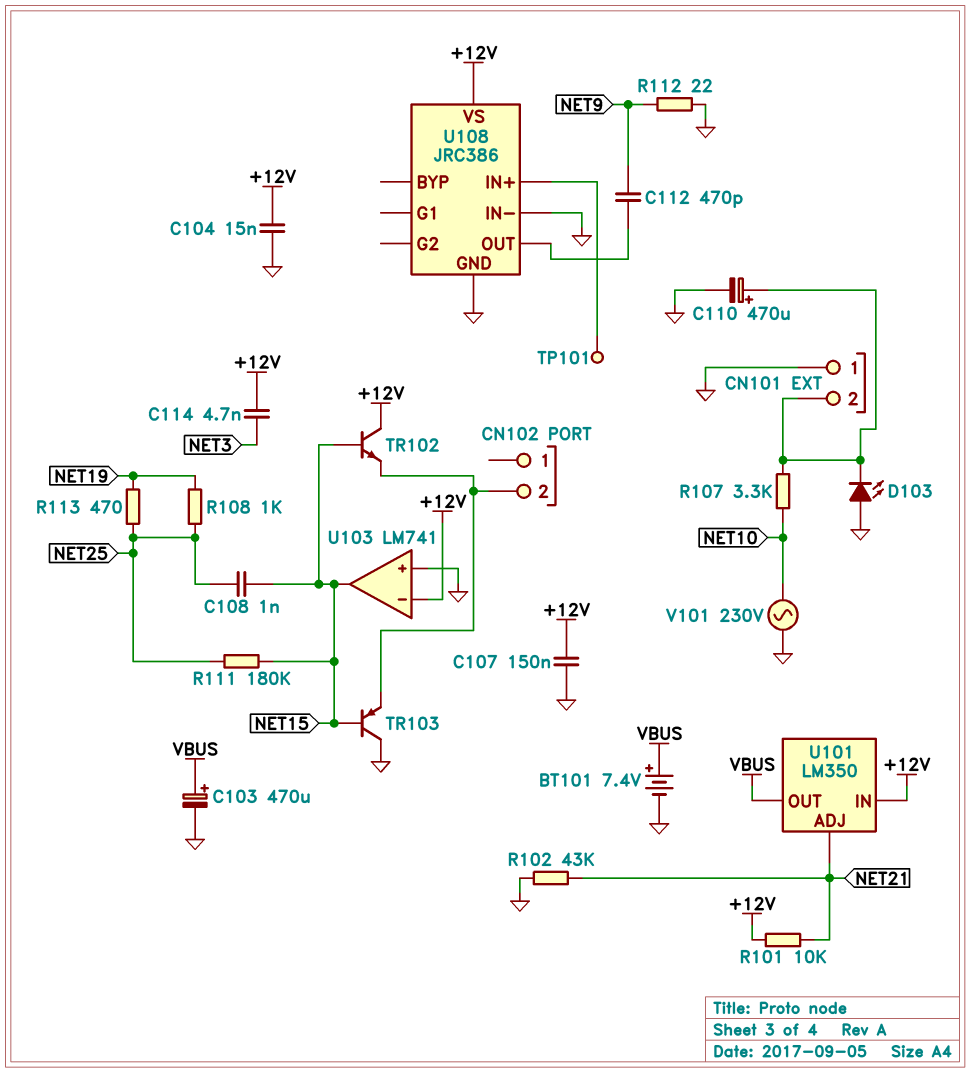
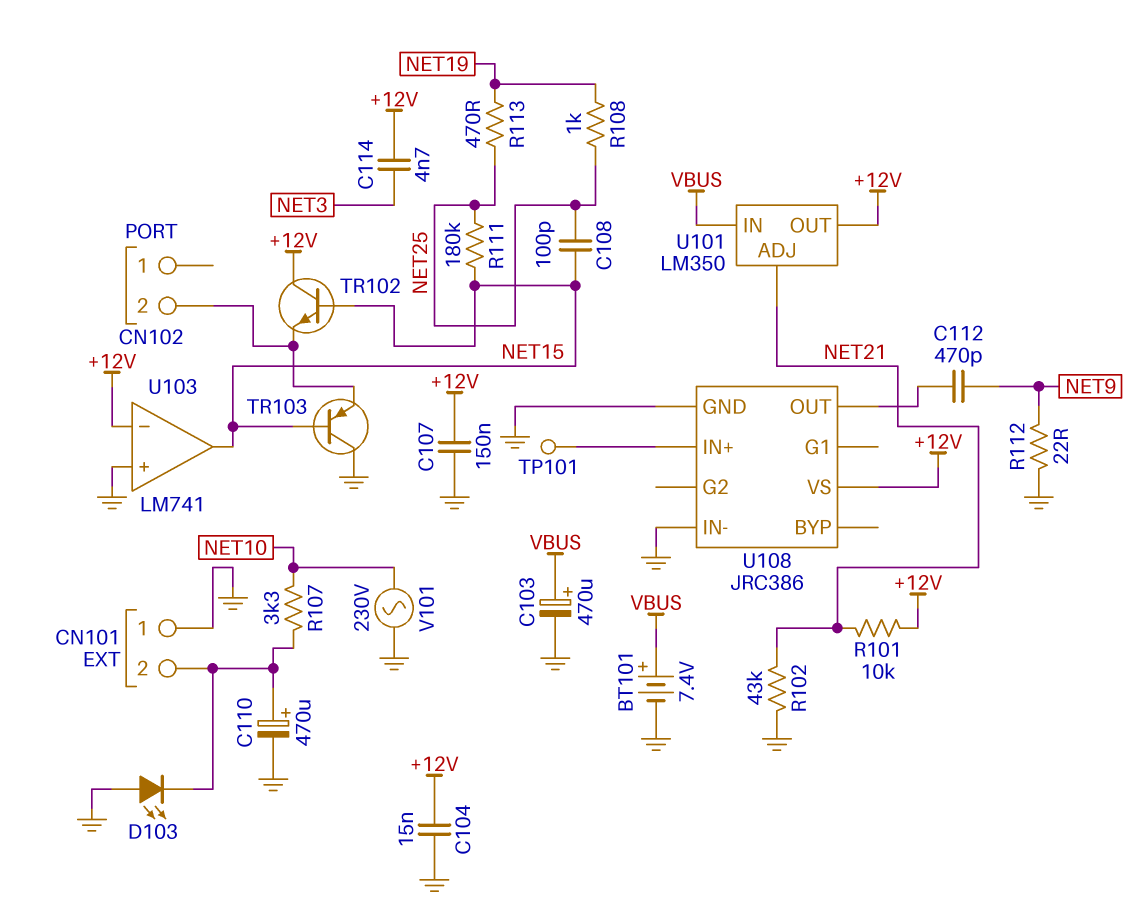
C108: 1nF (NET15, NET25) -> 100pF (NET15, NET25)
U101 pin IN: +12V -> VBUS
U101 pin OUT: VBUS -> +12V

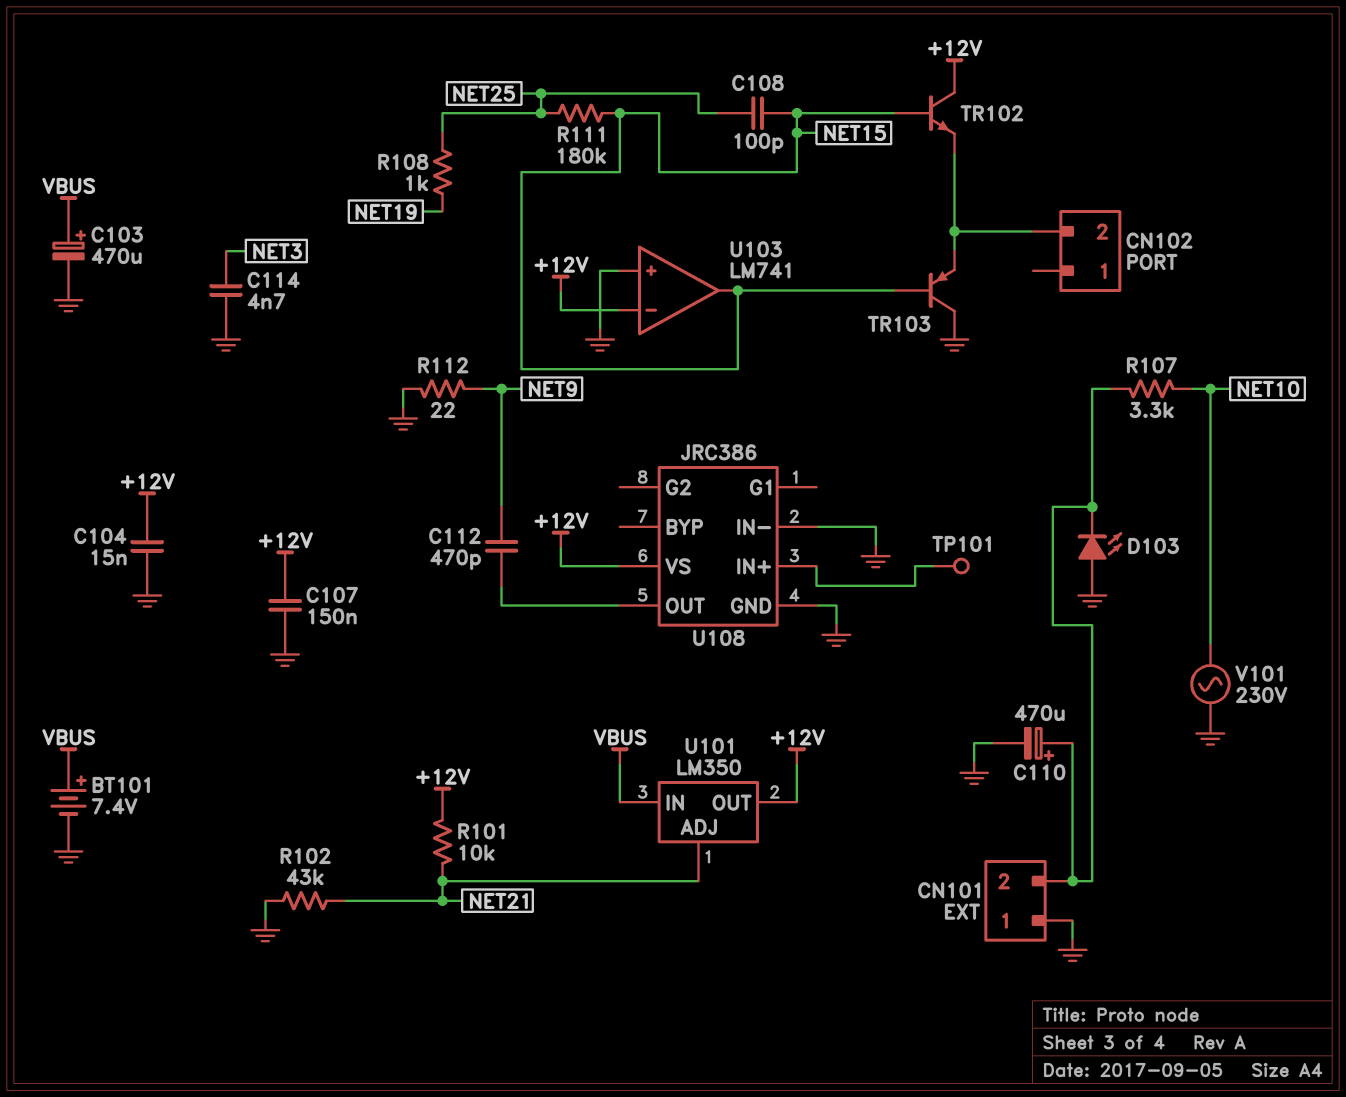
C114: 4.7nF (+12V, NET3) -> 4.7nF (GND, NET3)
R113: 470 (NET19, NET25) -> none

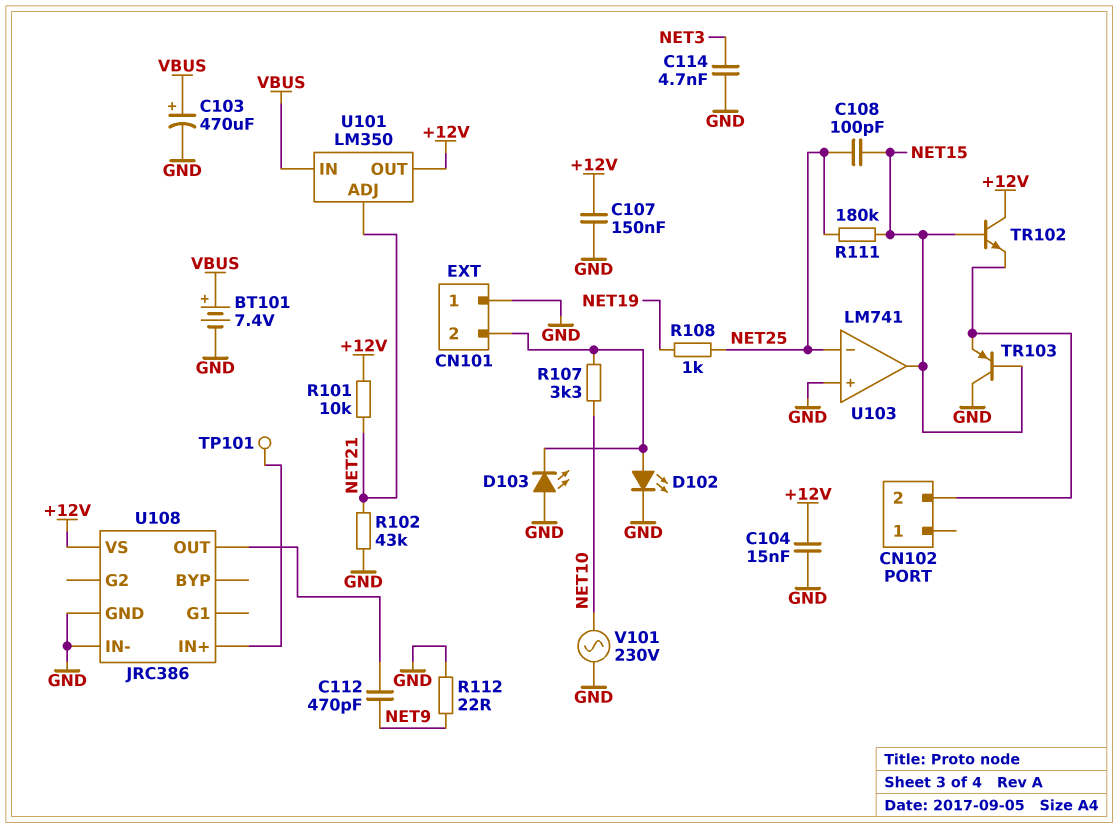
C110: 470uF (plus CN101/2, minus GND) -> none
D102: none -> LED (A CN101/2, K GND)
U103 pin in-: +12V -> NET25

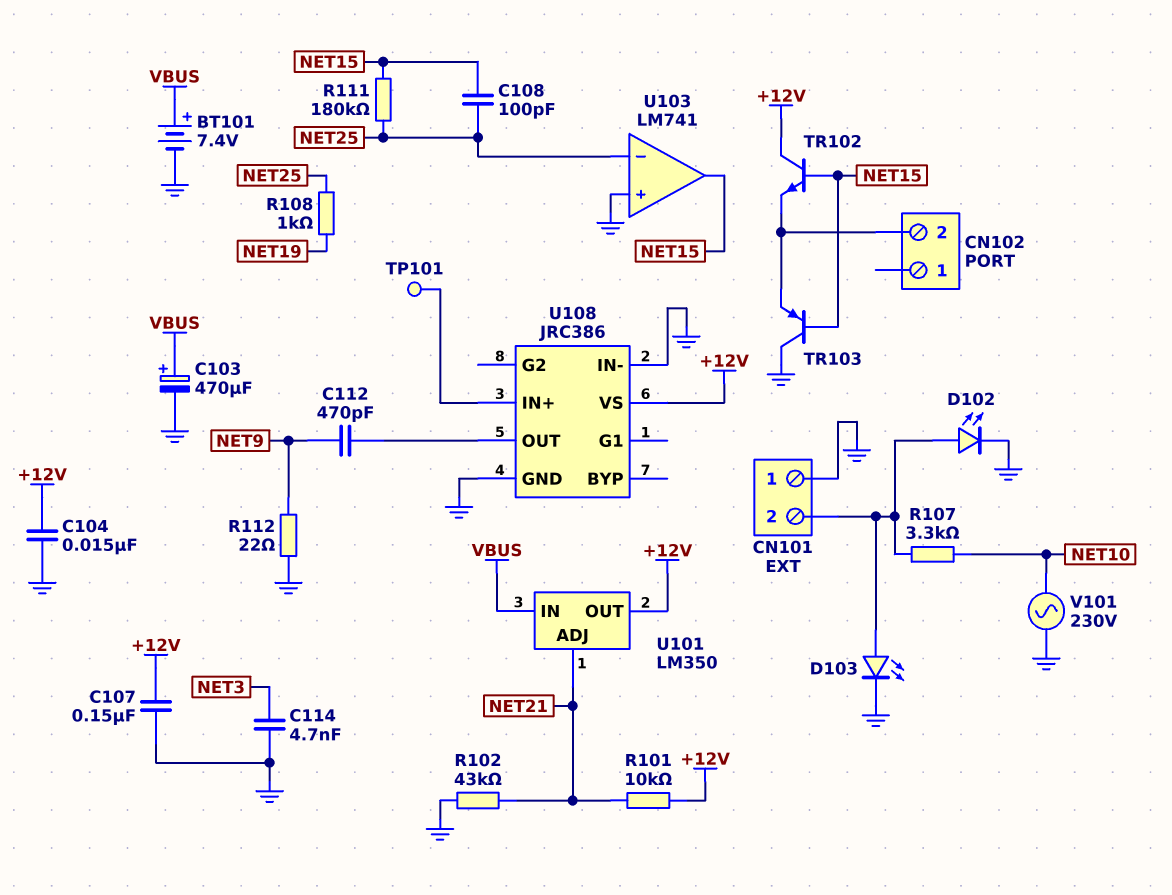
D103: LED (A GND, K CN101/2) -> LED (A CN101/2, K GND)

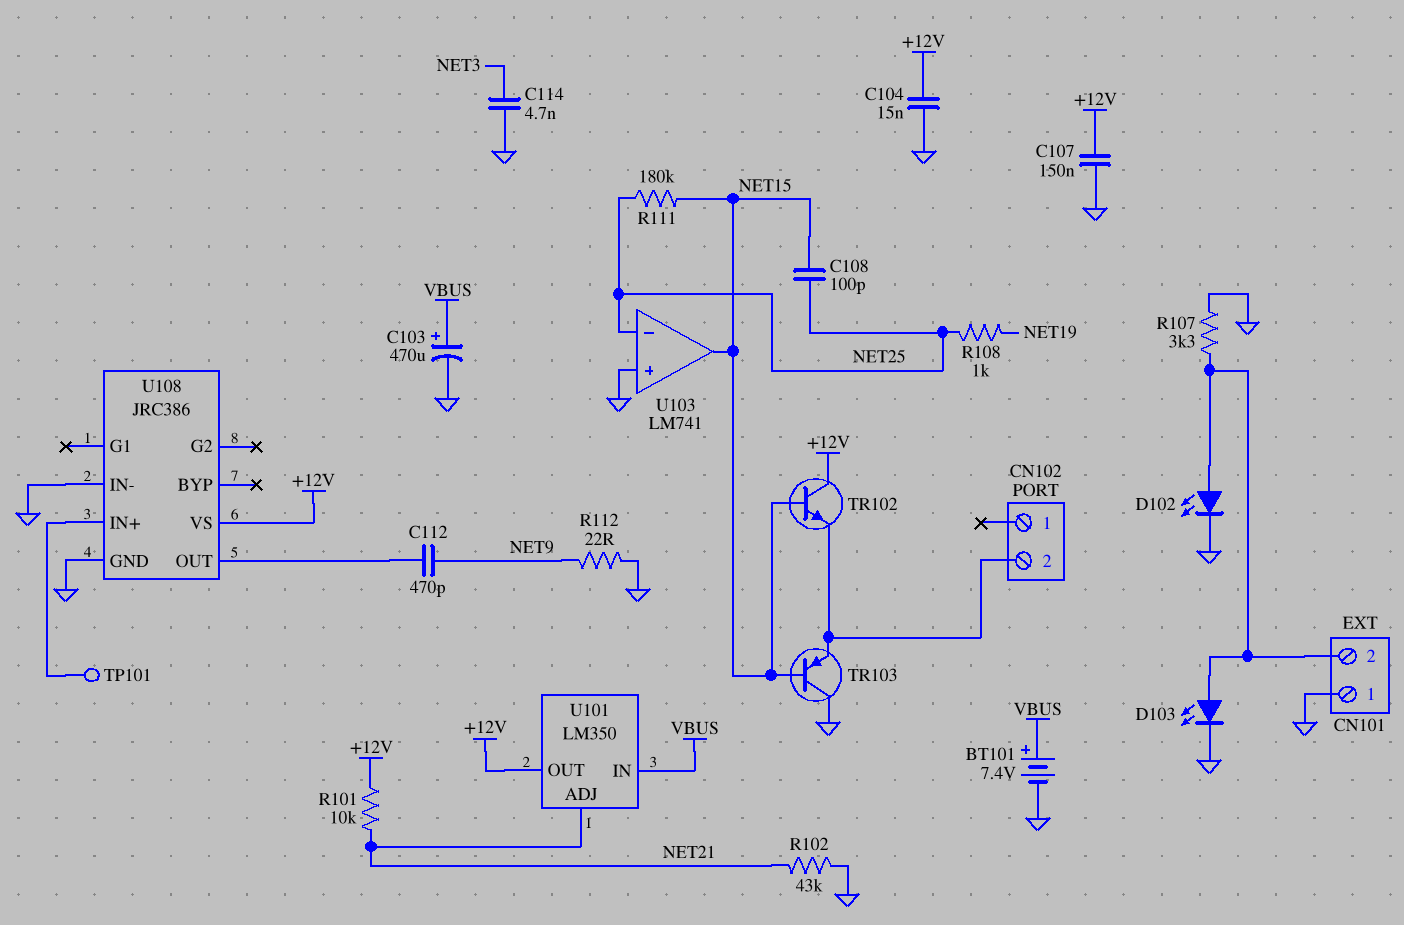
R107: 3.3k (CN101/2, NET10) -> 3.3k (CN101/2, GND)
V101: AC 230V (GND, NET10) -> none

